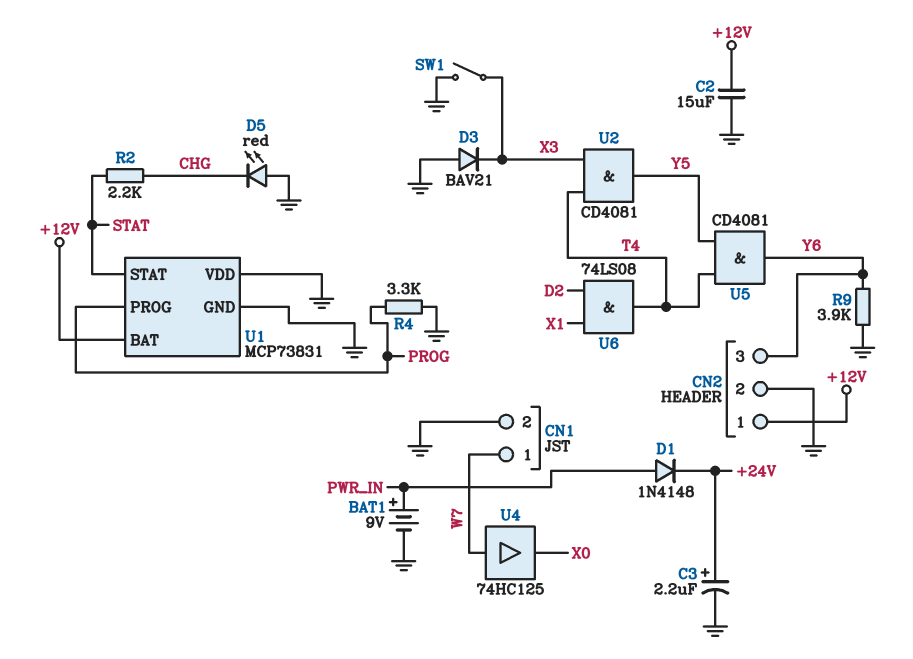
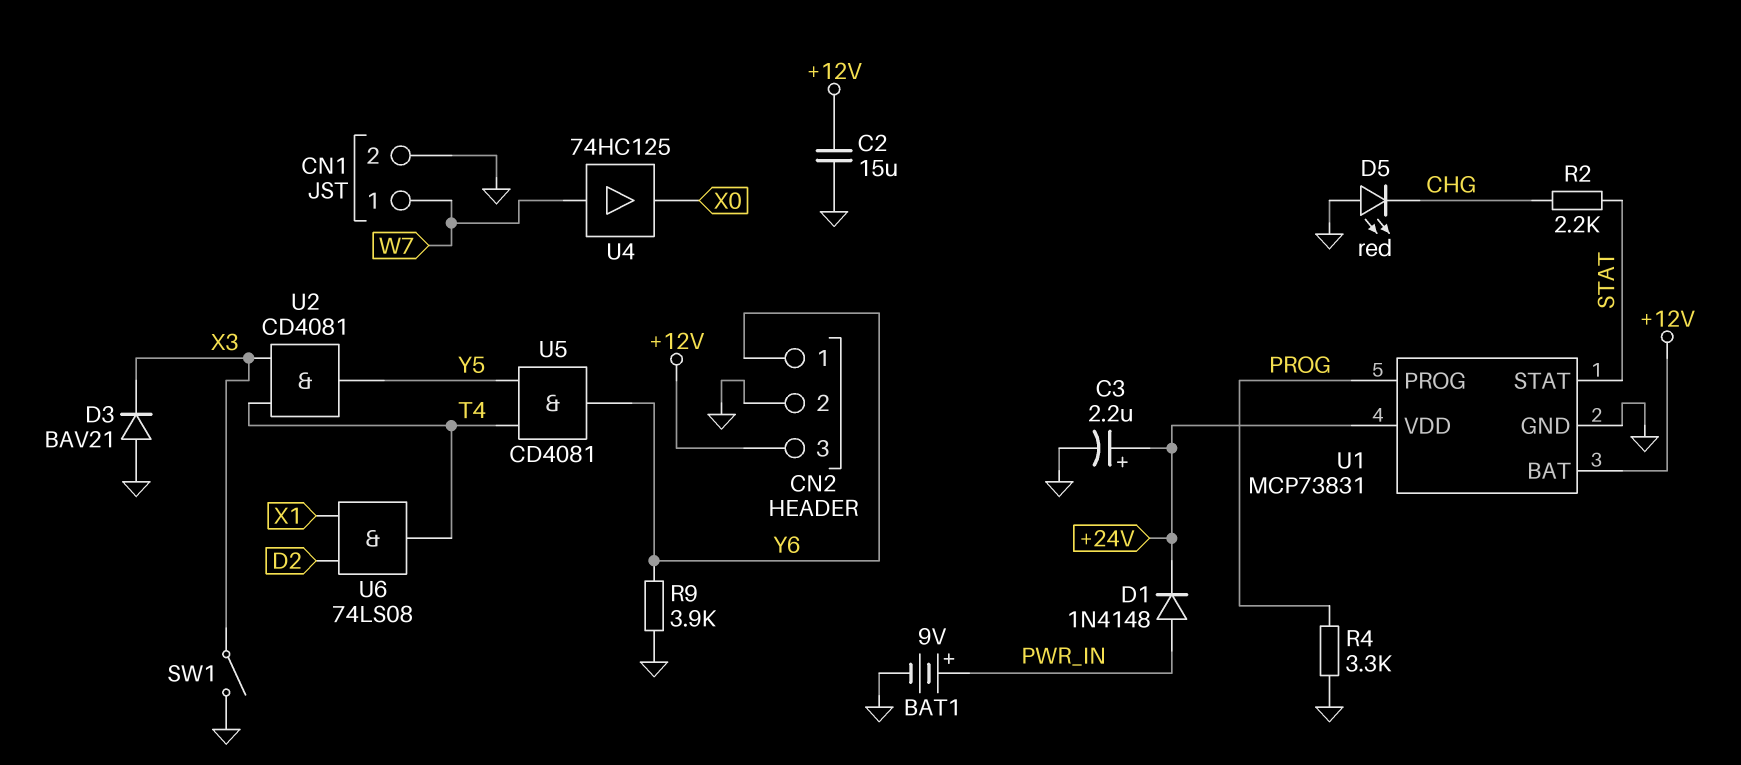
CN2 pin 1: +12V -> Y6
CN2 pin 3: Y6 -> +12V
U1 pin VDD: GND -> +24V

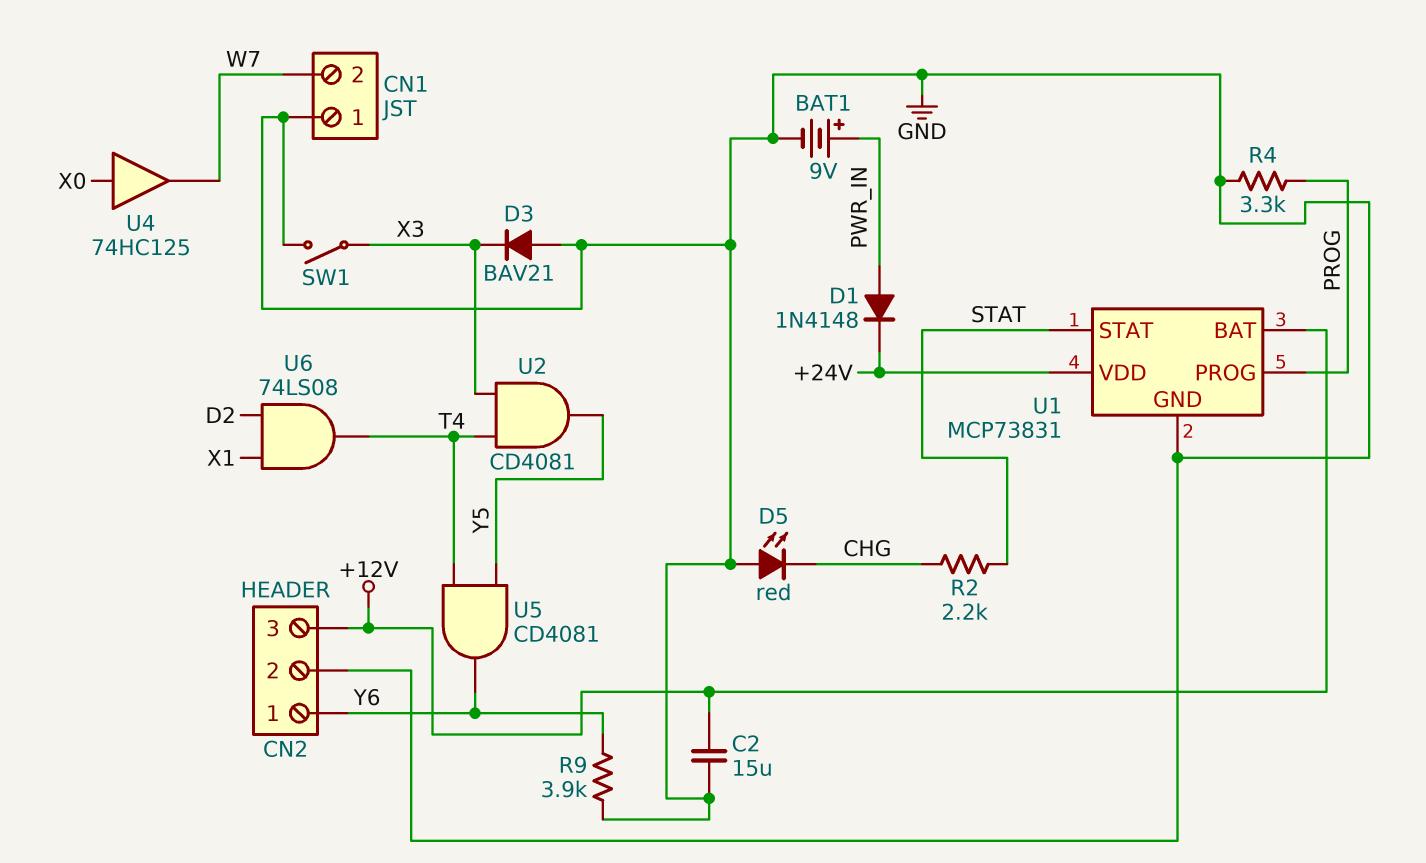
C3: 2.2uF (plus +24V, minus GND) -> none
CN1 pin 1: W7 -> GND
CN1 pin 2: GND -> W7
U4: buffer 74HC125 (in W7, out X0) -> buffer 74HC125 (in X0, out W7)

